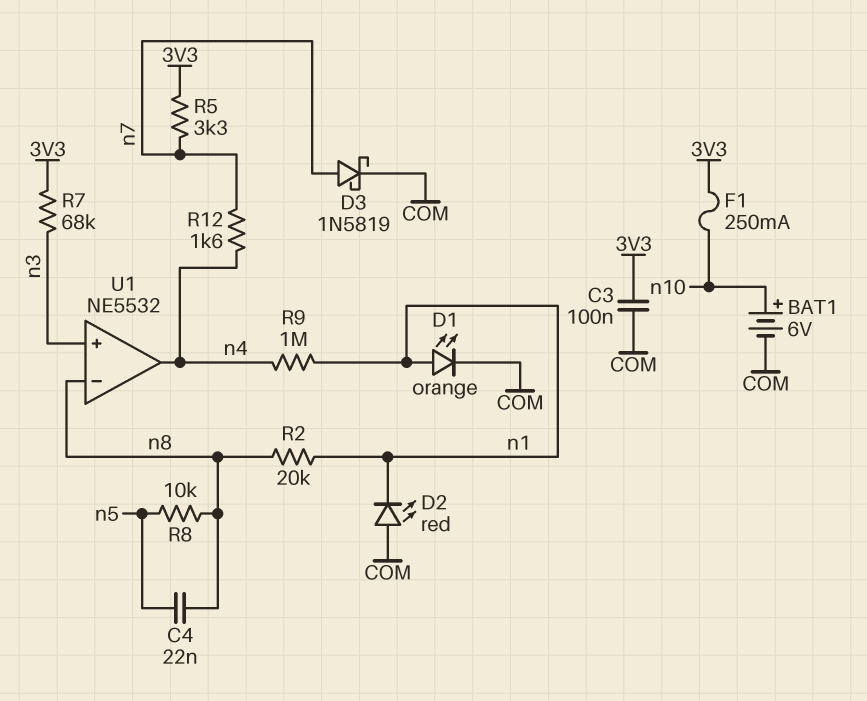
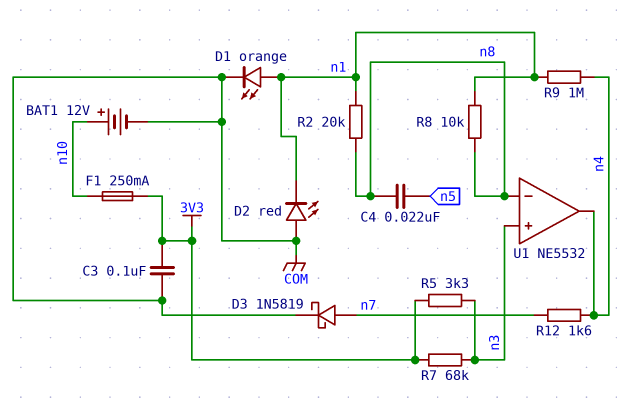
BAT1: 6V (plus n10, minus COM) -> 12V (plus n10, minus COM)
R5: 3.3k (3V3, n7) -> 3.3k (3V3, n3)
R8: 10k (n5, n8) -> 10k (n1, n8)

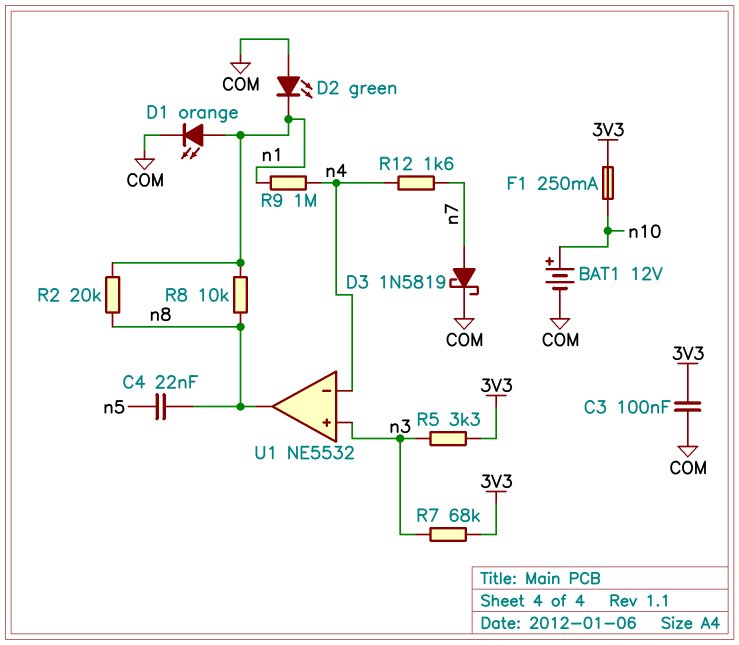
D2: LED red (A COM, K n1) -> LED green (A COM, K n1)
U1 pin in-: n8 -> n4
U1 pin out: n4 -> n8

